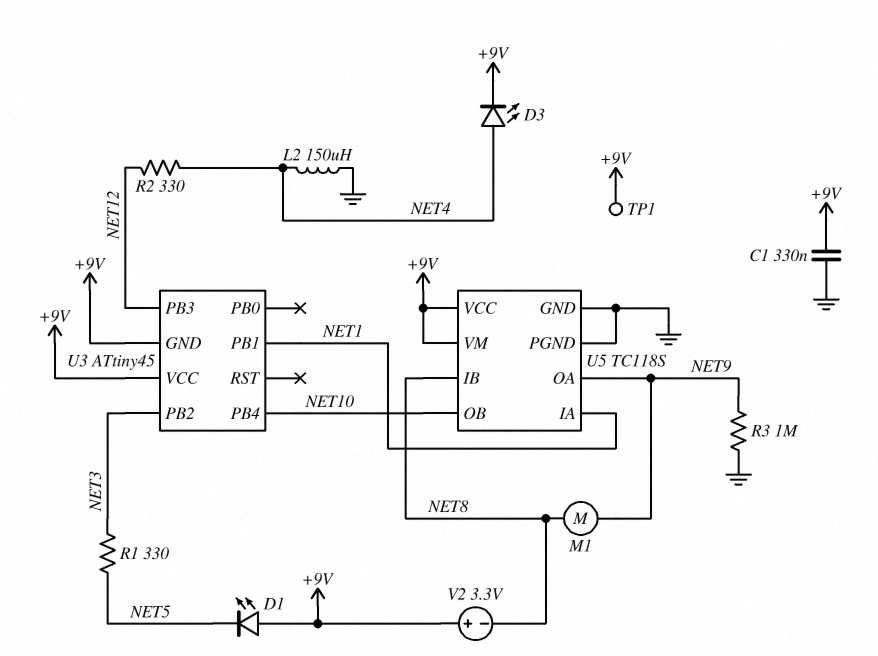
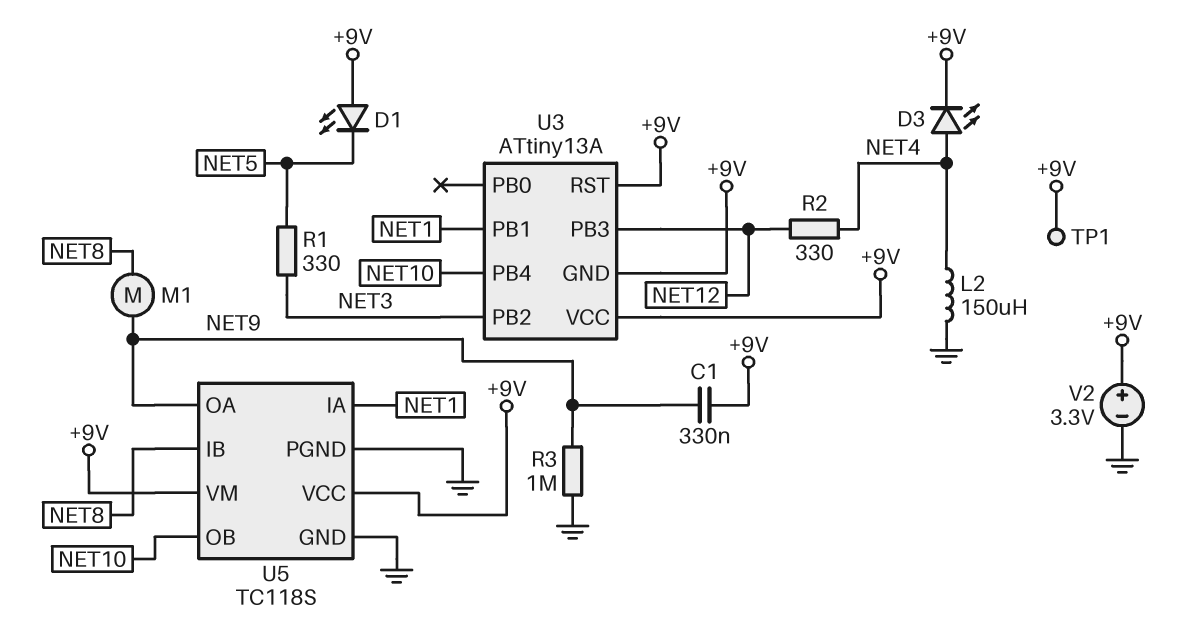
C1: 330nF (+9V, GND) -> 330nF (+9V, NET9)
U3: ATtiny45 -> ATtiny13A
U3 pin RST: none -> +9V
V2: 3.3V (plus +9V, minus NET8) -> 3.3V (plus +9V, minus GND)

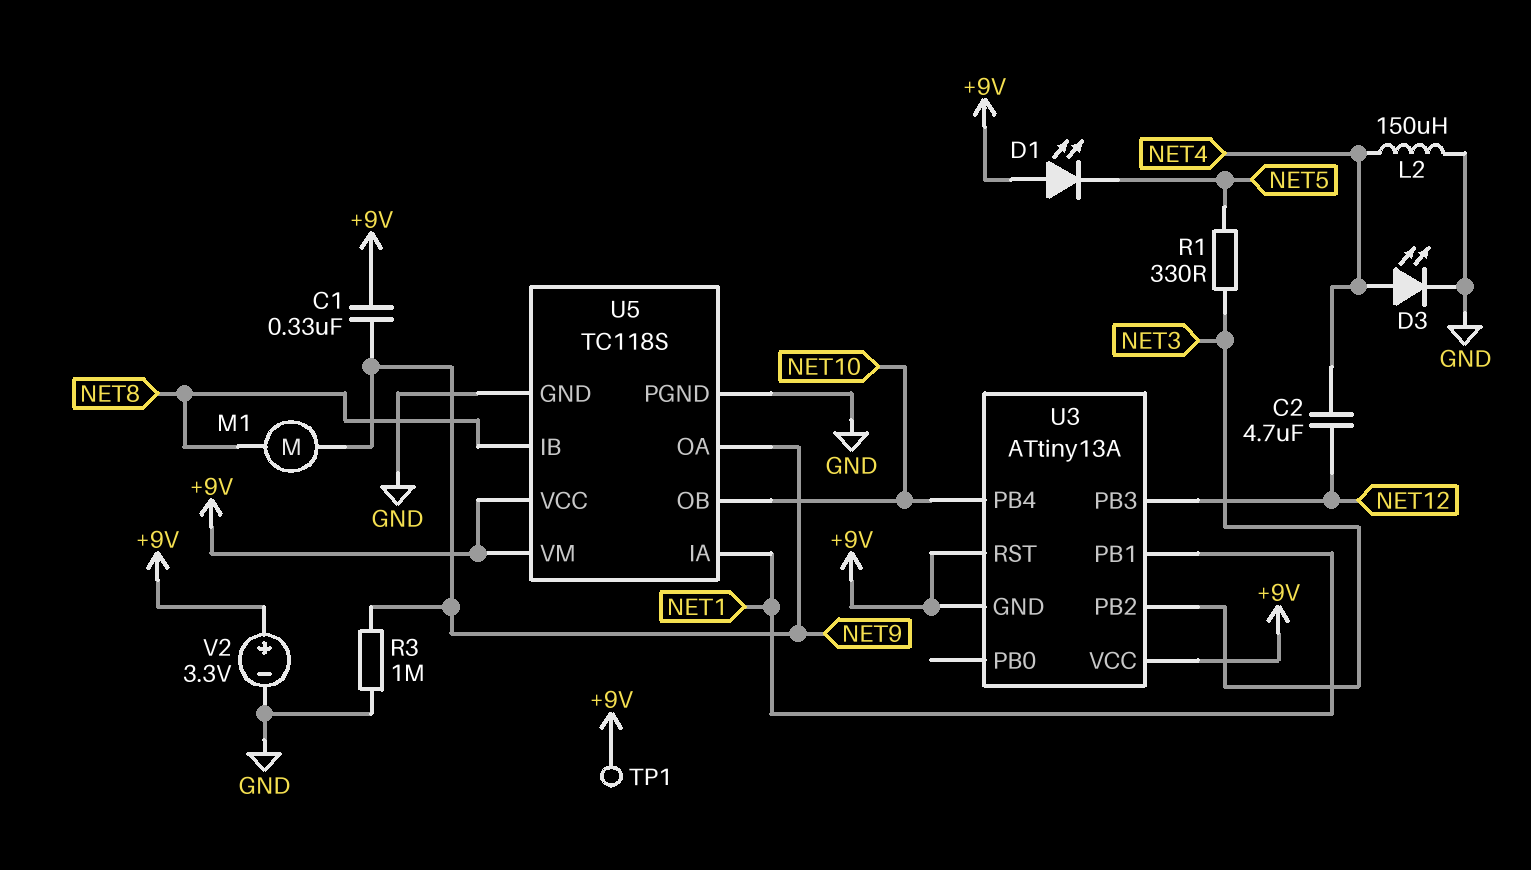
C2: none -> 4.7uF (NET4, NET12)
D3: LED (A NET4, K +9V) -> LED (A NET4, K GND)
R2: 330 (NET4, NET12) -> none

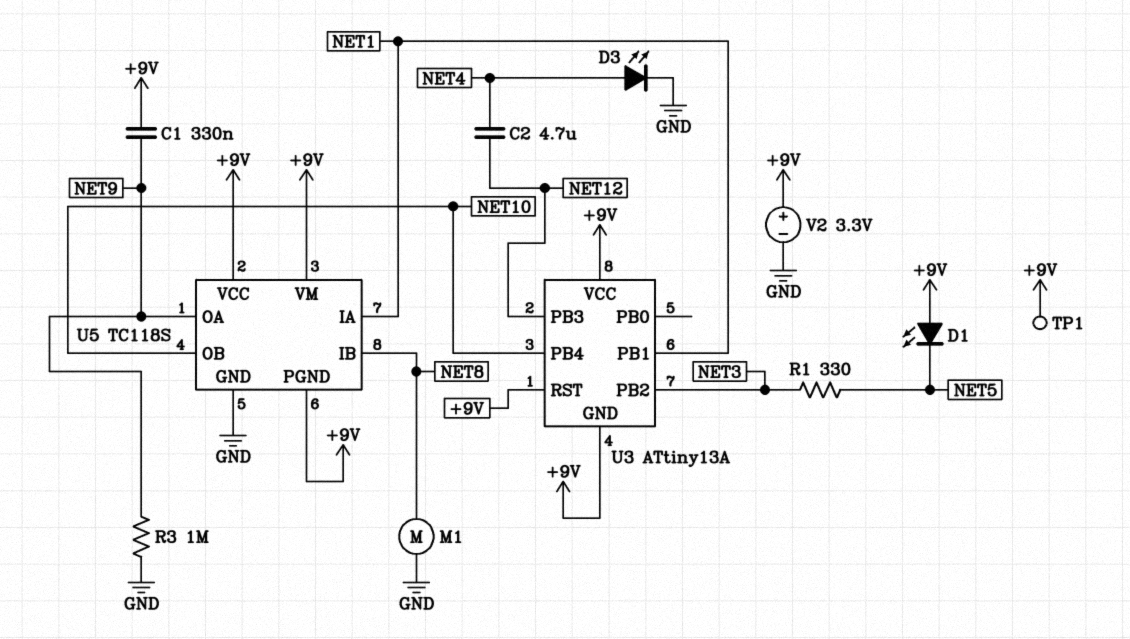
L2: 150uH (GND, NET4) -> none
M1: motor (NET8, NET9) -> motor (GND, NET8)
U5 pin PGND: GND -> +9V

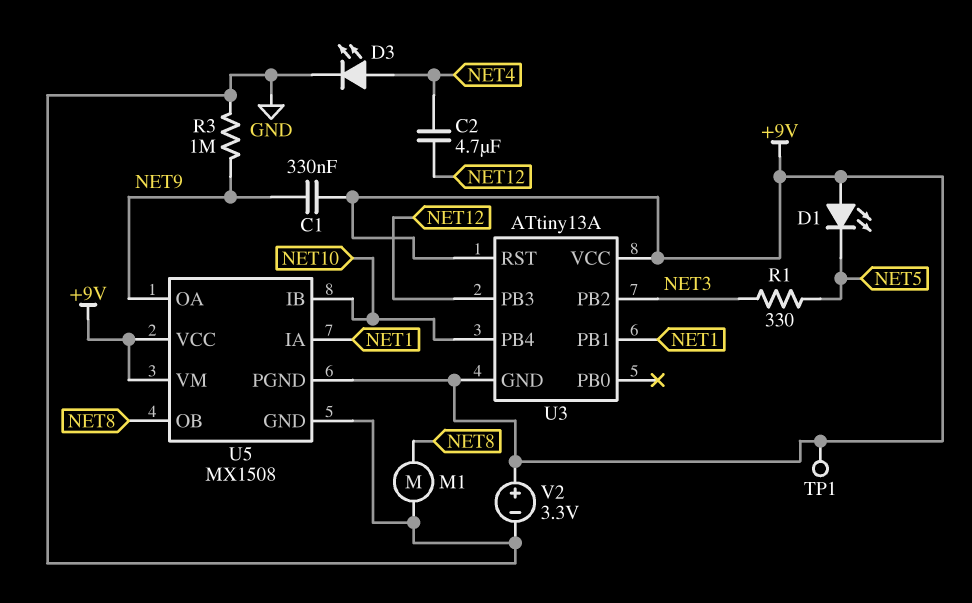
U5: TC118S -> MX1508
U5 pin IB: NET8 -> NET10
U5 pin OB: NET10 -> NET8

